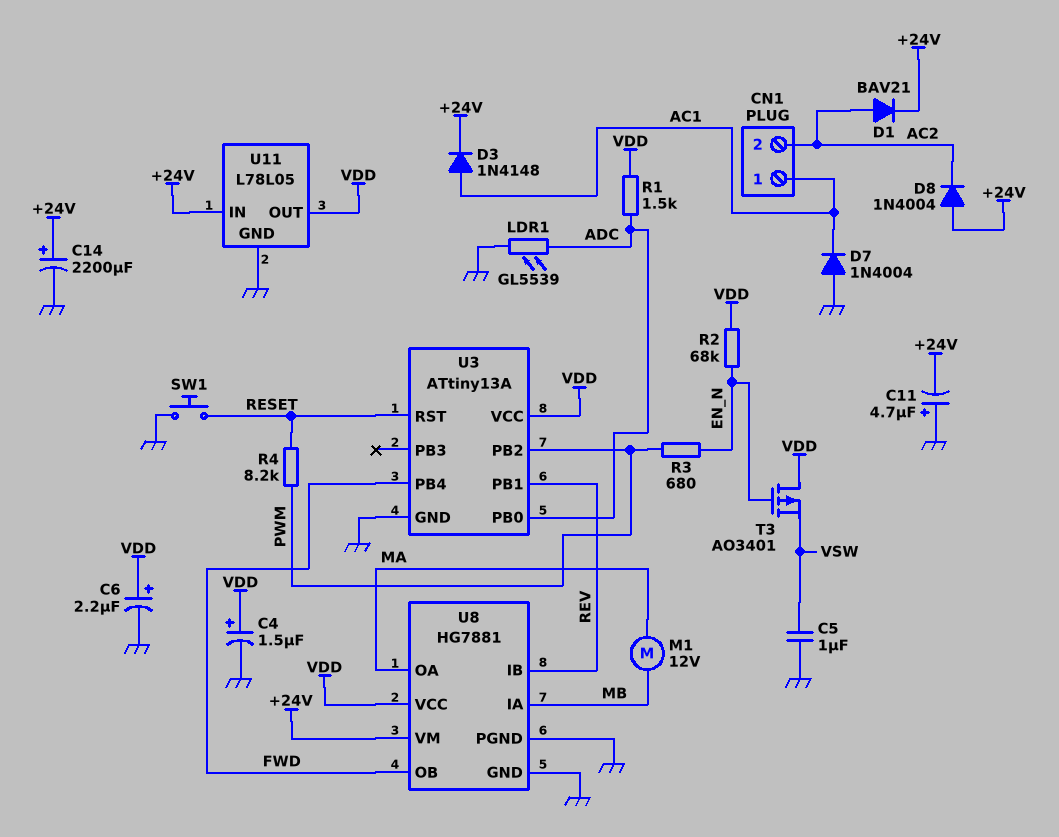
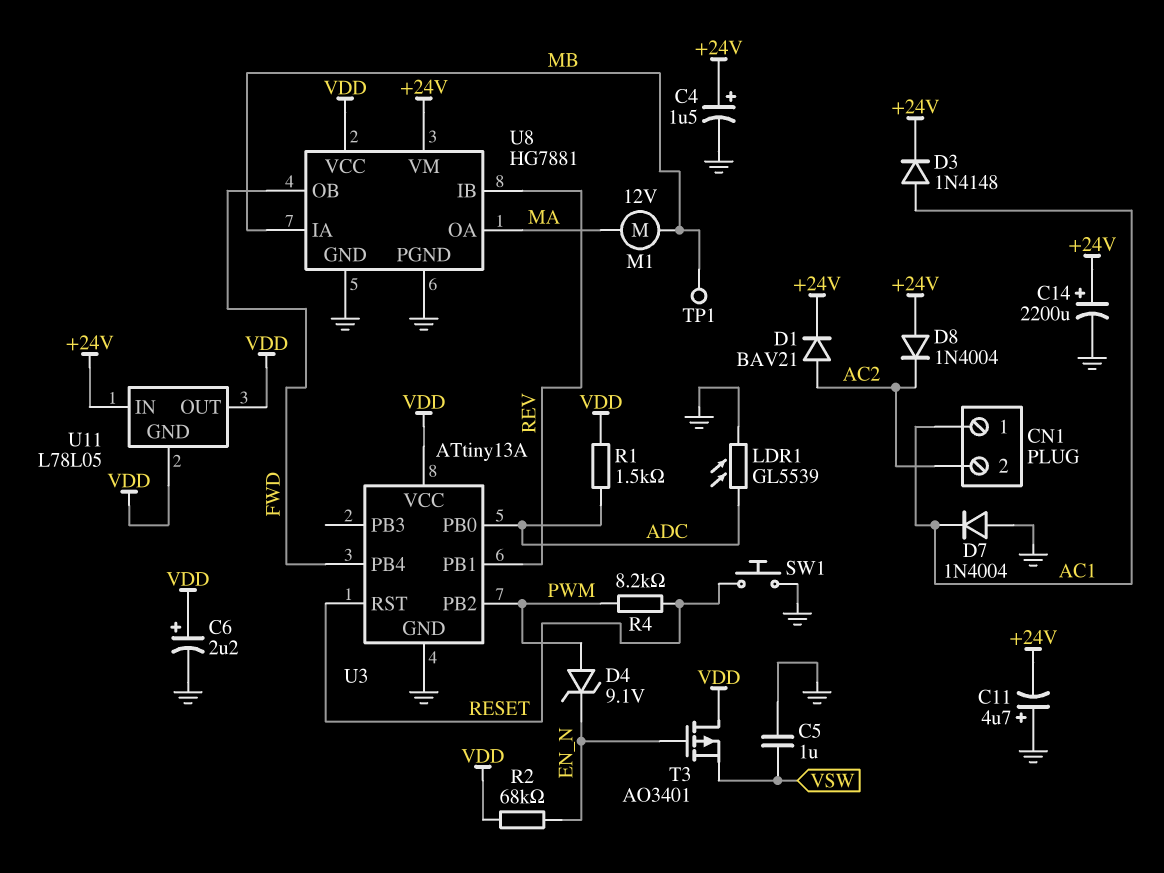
C4: 1.5uF (plus VDD, minus GND) -> 1.5uF (plus +24V, minus GND)
D4: none -> zener 9.1V (A PWM, K EN_N)
R3: 680 (EN_N, PWM) -> none
TP1: none -> test point (MB)
U11 pin GND: GND -> VDD

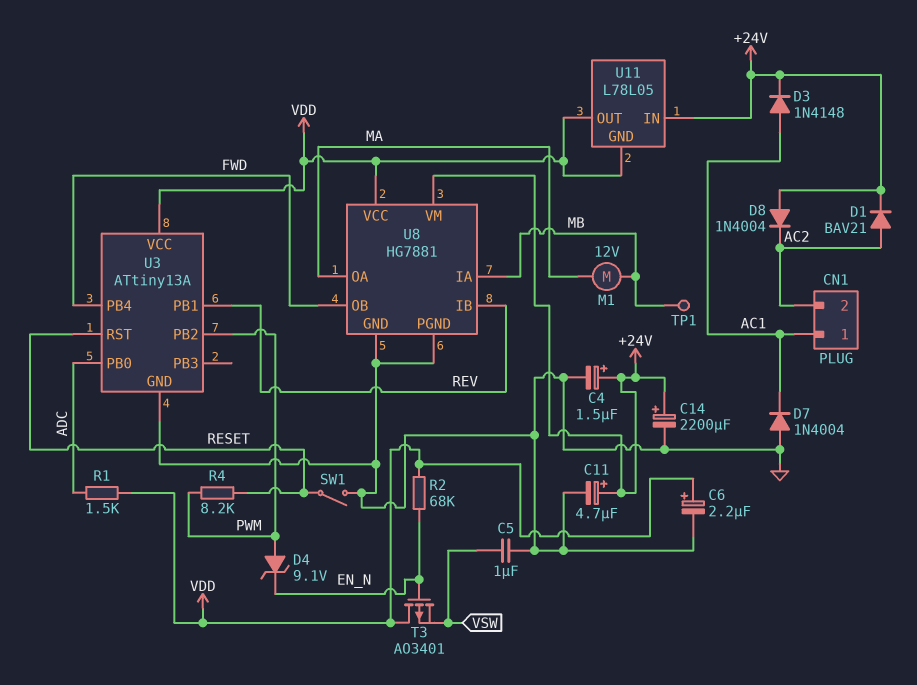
C11: 4.7uF (plus GND, minus +24V) -> 4.7uF (plus +24V, minus GND)
LDR1: GL5539 (ADC, GND) -> none
SW1: button (GND, RESET) -> switch (GND, RESET)

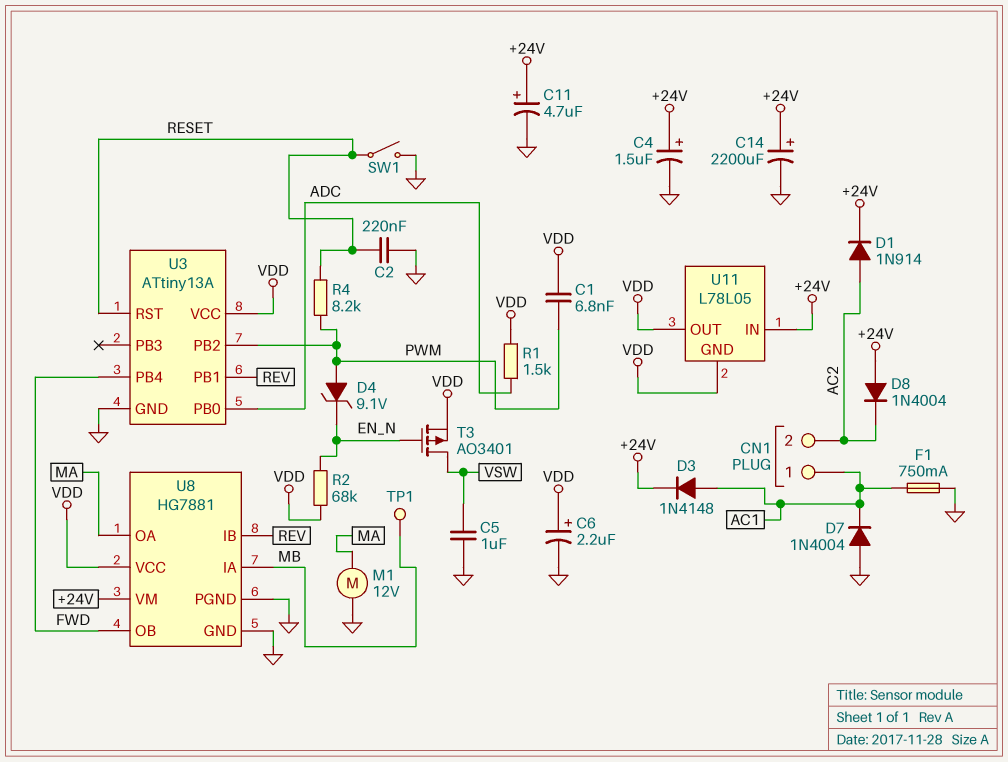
C1: none -> 6.8nF (PWM, VDD)
C2: none -> 220nF (GND, RESET)
D1: diode BAV21 (A AC2, K +24V) -> diode 1N914 (A AC2, K +24V)
F1: none -> 750mA (AC1, GND)
M1: motor 12V (MA, MB) -> motor 12V (GND, MA)
T3: PMOS AO3401 (G EN_N, D VDD, S VSW) -> PMOS AO3401 (G EN_N, D VSW, S VDD)

